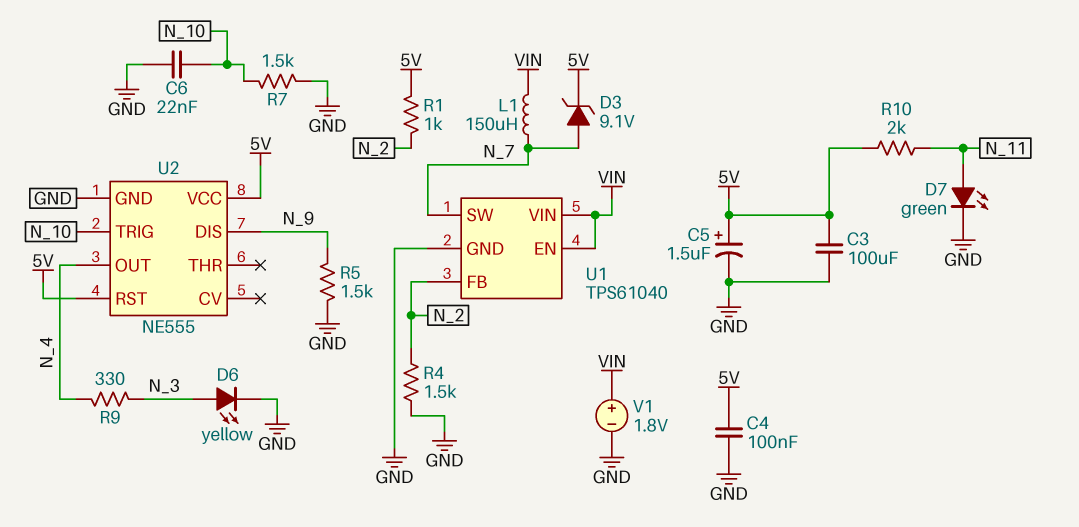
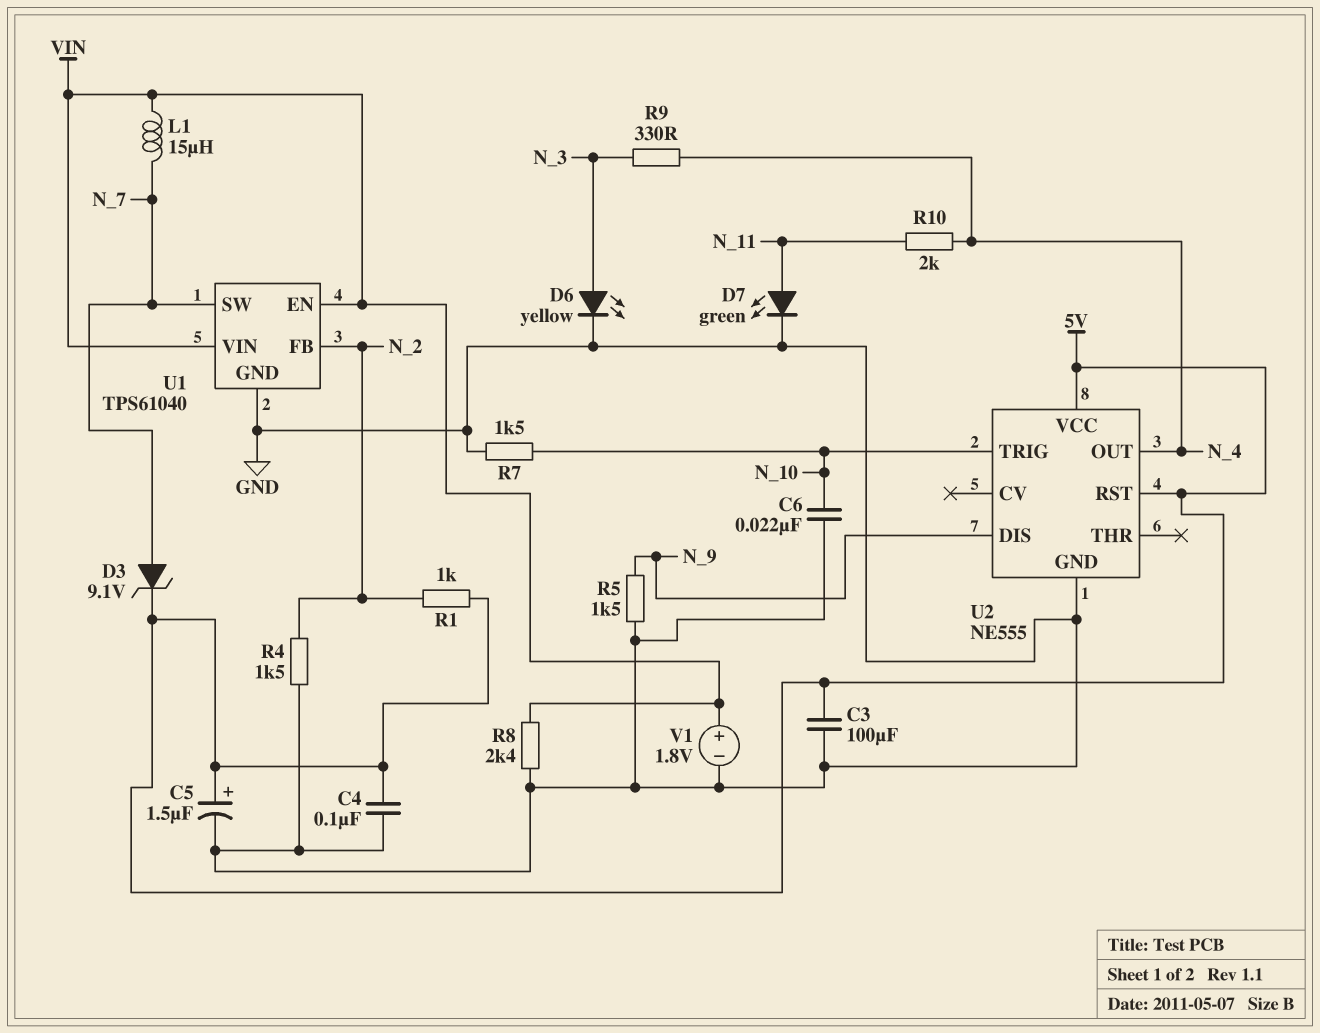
L1: 150uH (N_7, VIN) -> 15uH (N_7, VIN)
R8: none -> 2.4k (GND, VIN)
R10: 2k (5V, N_11) -> 2k (N_4, N_11)

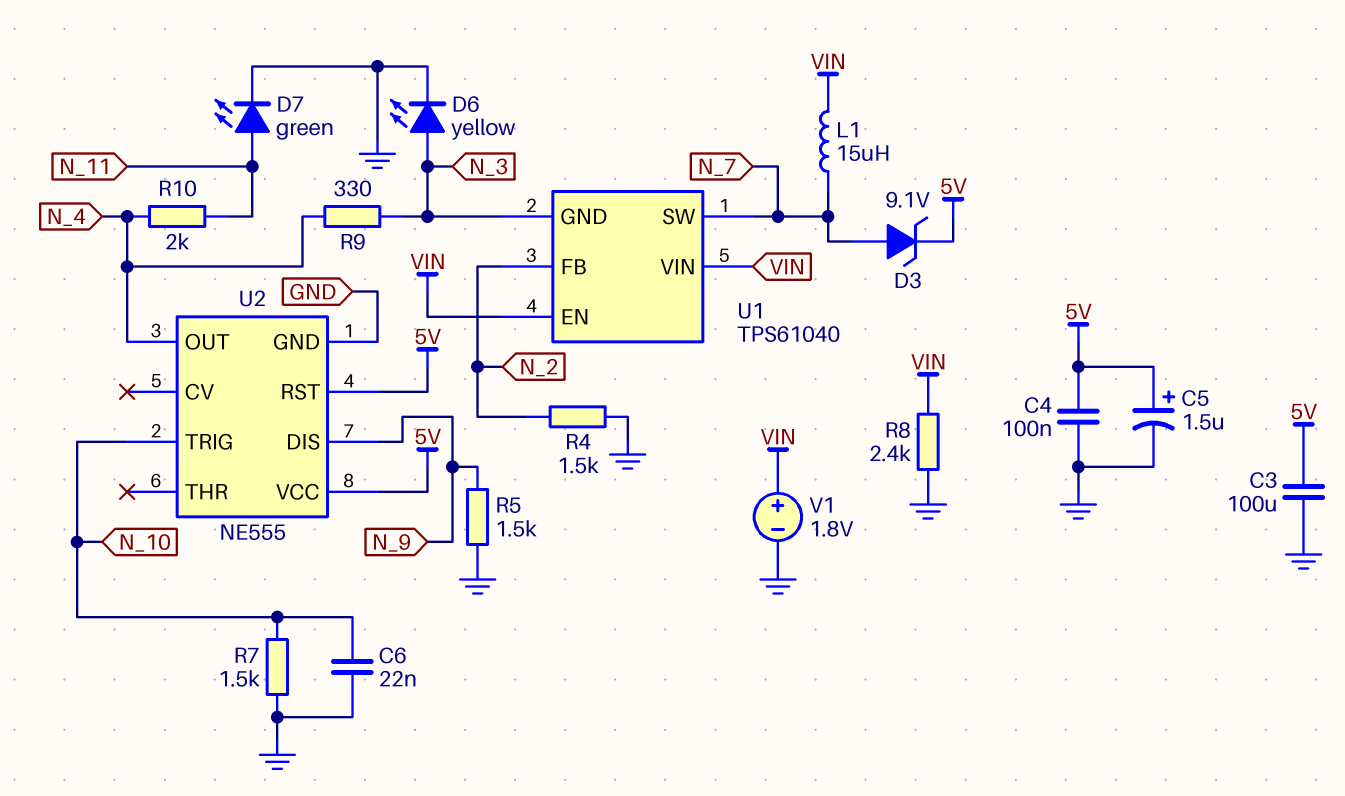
R1: 1k (5V, N_2) -> none
U1 pin GND: GND -> N_3

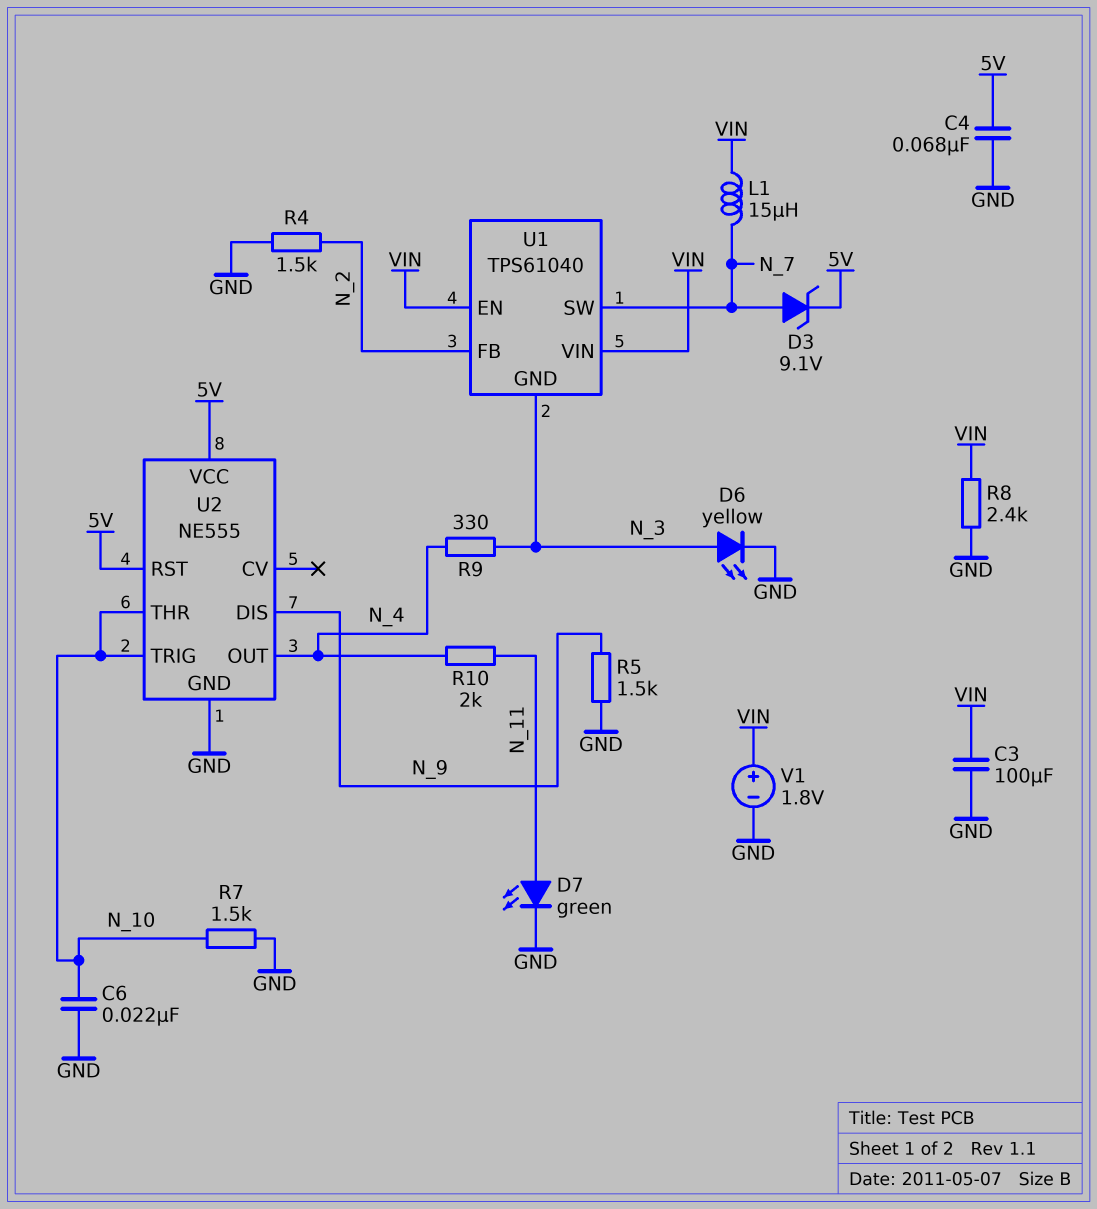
C3: 100uF (5V, GND) -> 100uF (GND, VIN)
C4: 100nF (5V, GND) -> 68nF (5V, GND)
C5: 1.5uF (plus 5V, minus GND) -> none
U2 pin THR: none -> N_10

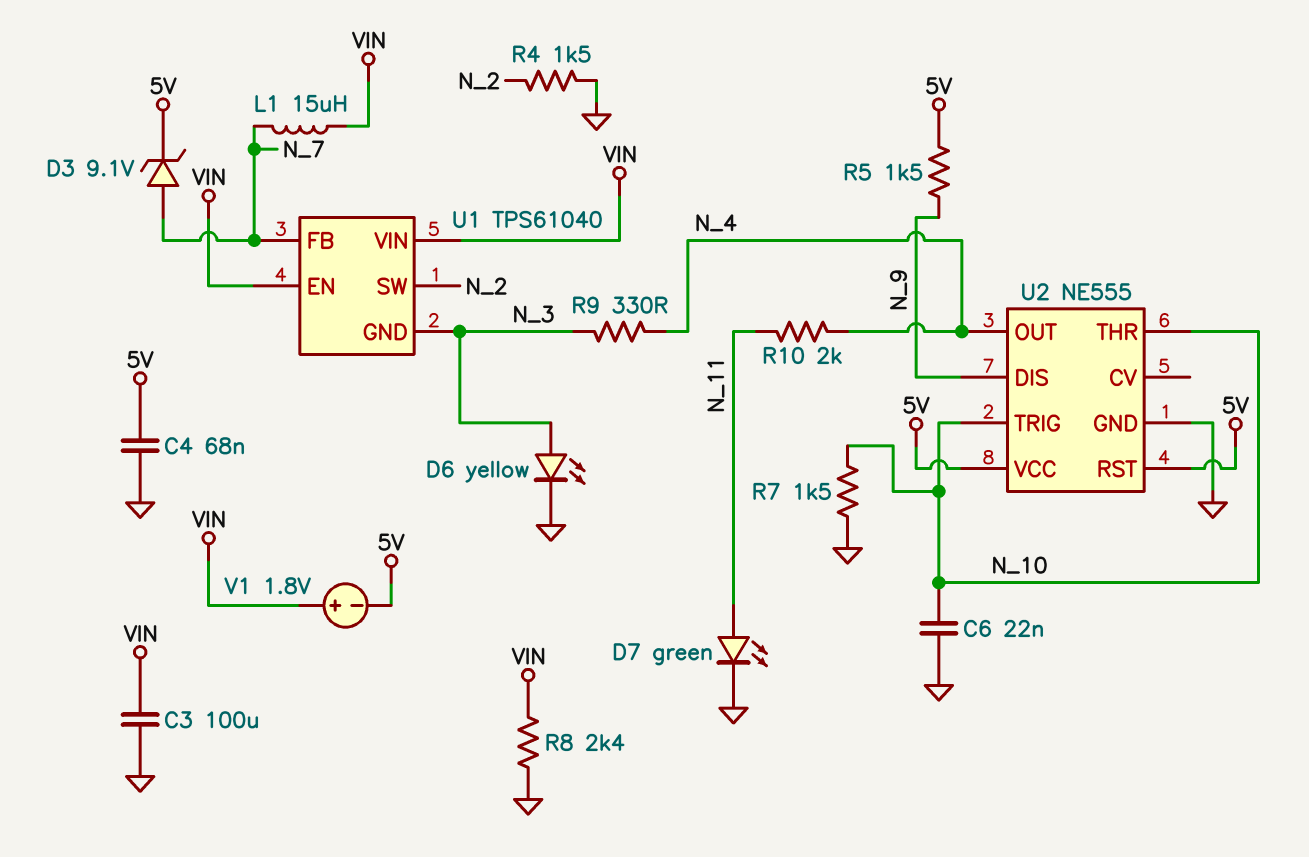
R5: 1.5k (GND, N_9) -> 1.5k (5V, N_9)
U1 pin FB: N_2 -> N_7
U1 pin SW: N_7 -> N_2
V1: 1.8V (plus VIN, minus GND) -> 1.8V (plus VIN, minus 5V)

